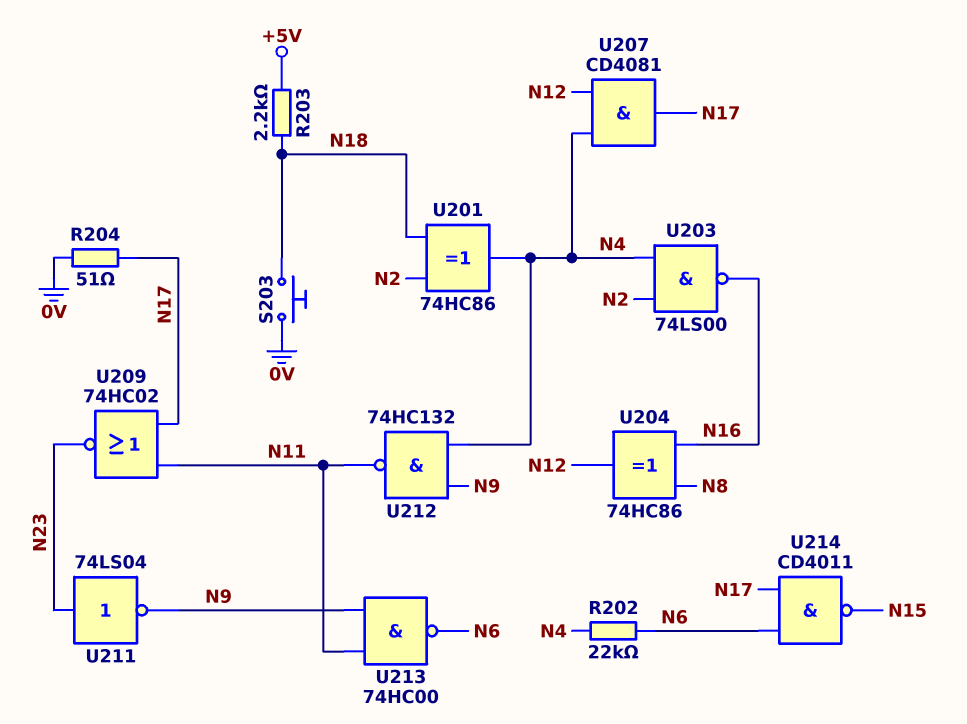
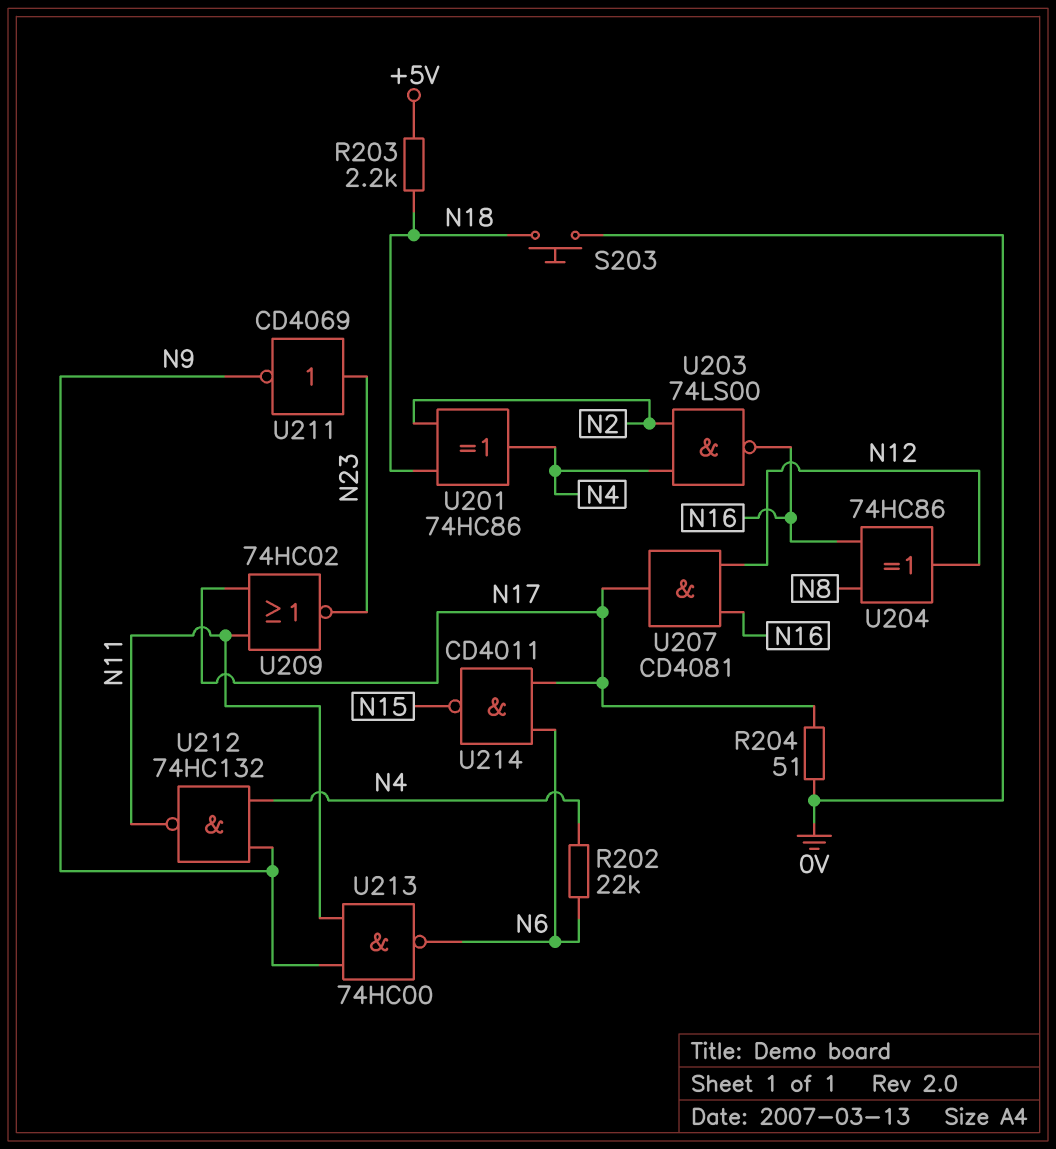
U207: AND CD4081 (in N4, in N12, out N17) -> AND CD4081 (in N12, in N16, out N17)
U211: NOT 74LS04 (in N23, out N9) -> NOT CD4069 (in N23, out N9)

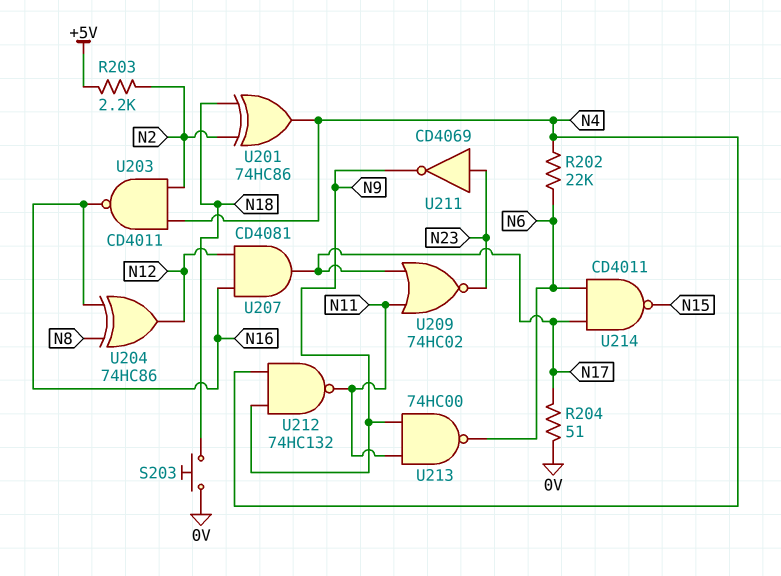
R203: 2.2k (+5V, N18) -> 2.2k (+5V, N2)
U203: NAND 74LS00 (in N2, in N4, out N16) -> NAND CD4011 (in N2, in N4, out N16)

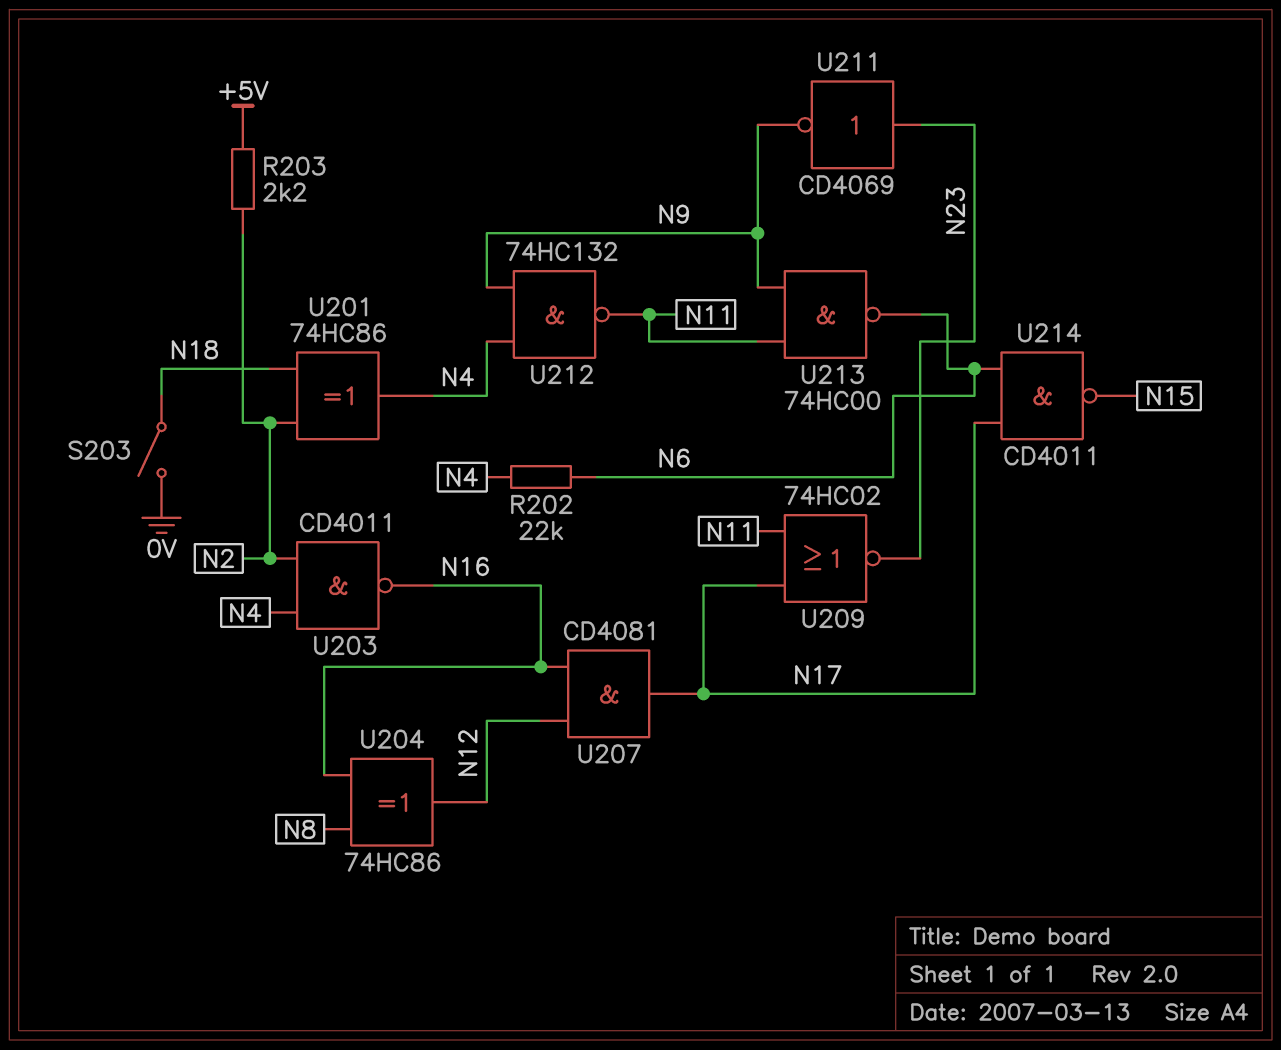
R204: 51 (0V, N17) -> none
S203: button (0V, N18) -> switch (0V, N18)

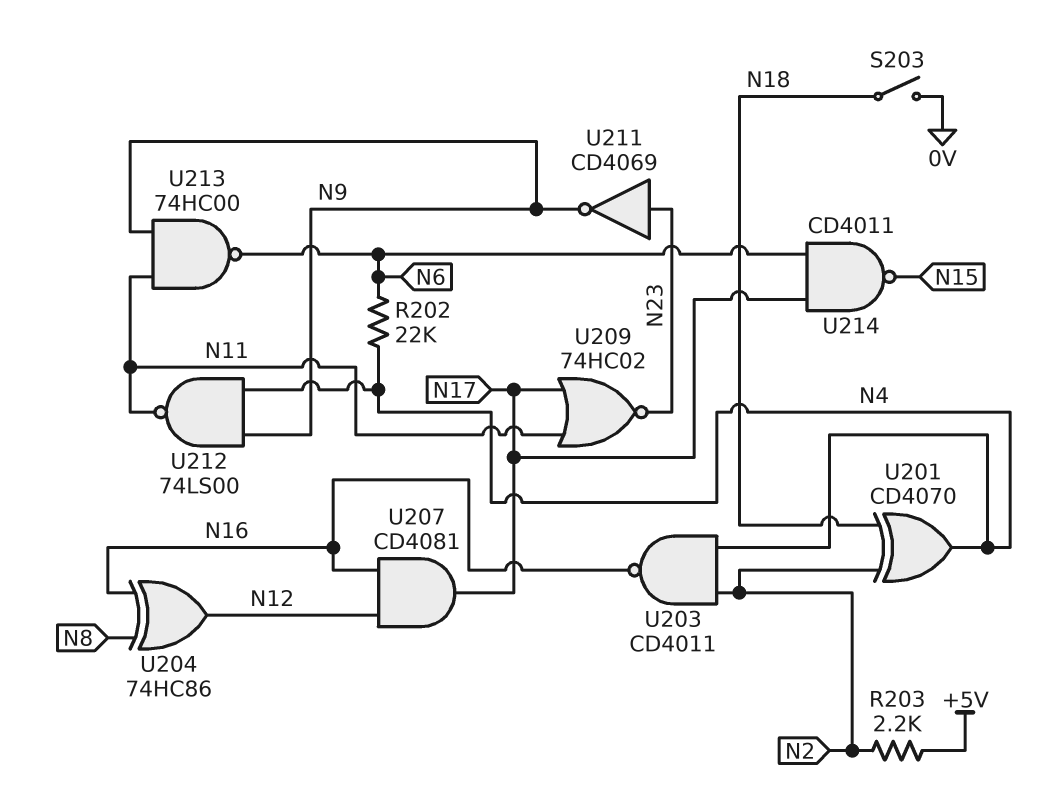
U201: XOR 74HC86 (in N2, in N18, out N4) -> XOR CD4070 (in N2, in N18, out N4)
U212: NAND 74HC132 (in N4, in N9, out N11) -> NAND 74LS00 (in N4, in N9, out N11)

